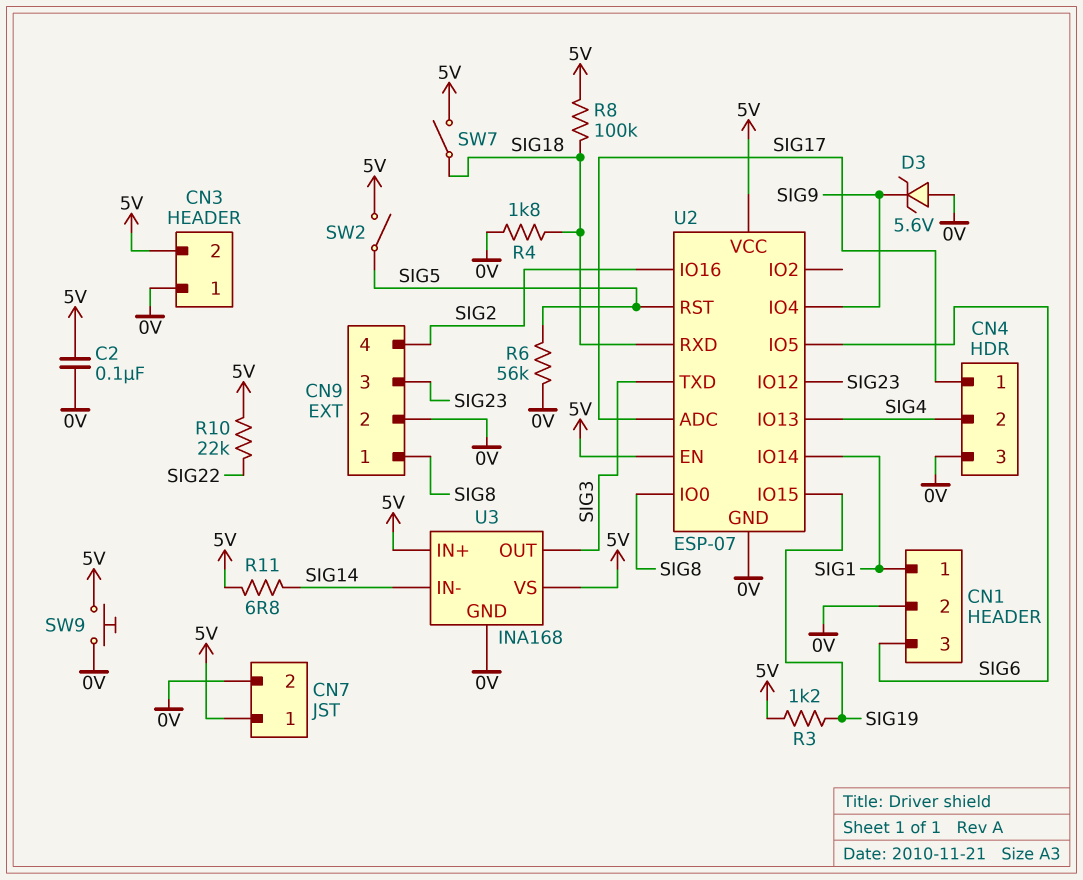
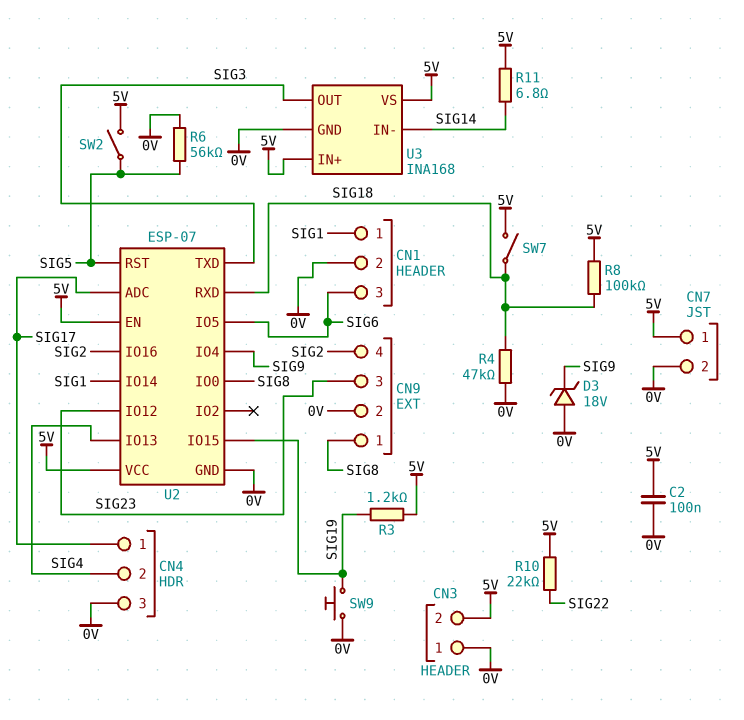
D3: zener 5.6V (A 0V, K SIG9) -> zener 18V (A 0V, K SIG9)
R4: 1.8k (0V, SIG18) -> 47k (0V, SIG18)
SW9: button (0V, 5V) -> button (0V, SIG19)

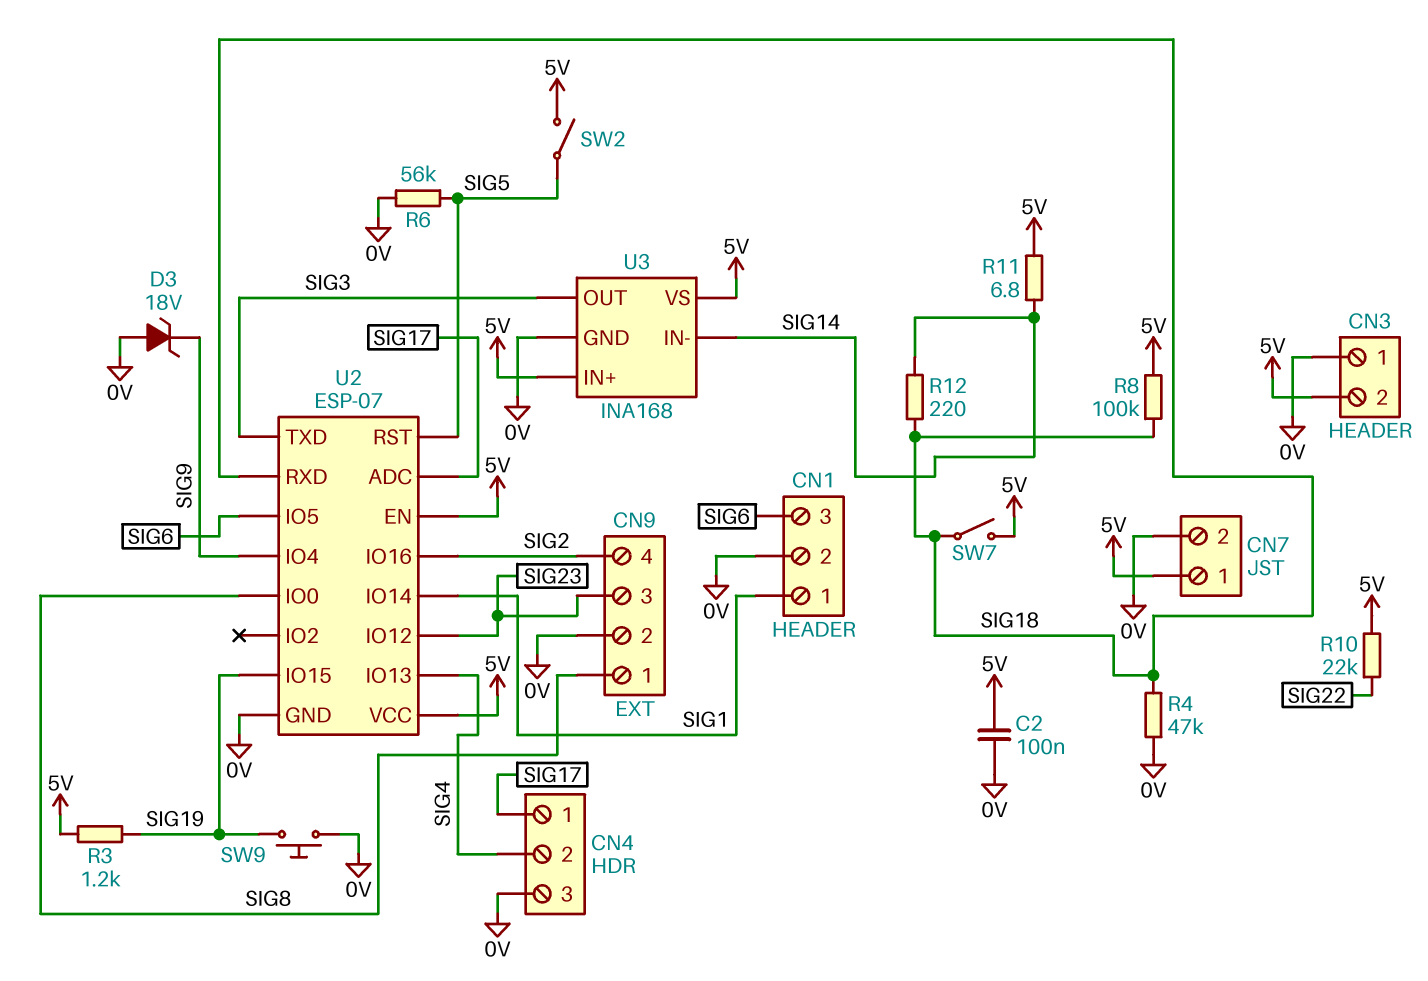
R12: none -> 220 (SIG14, SIG18)

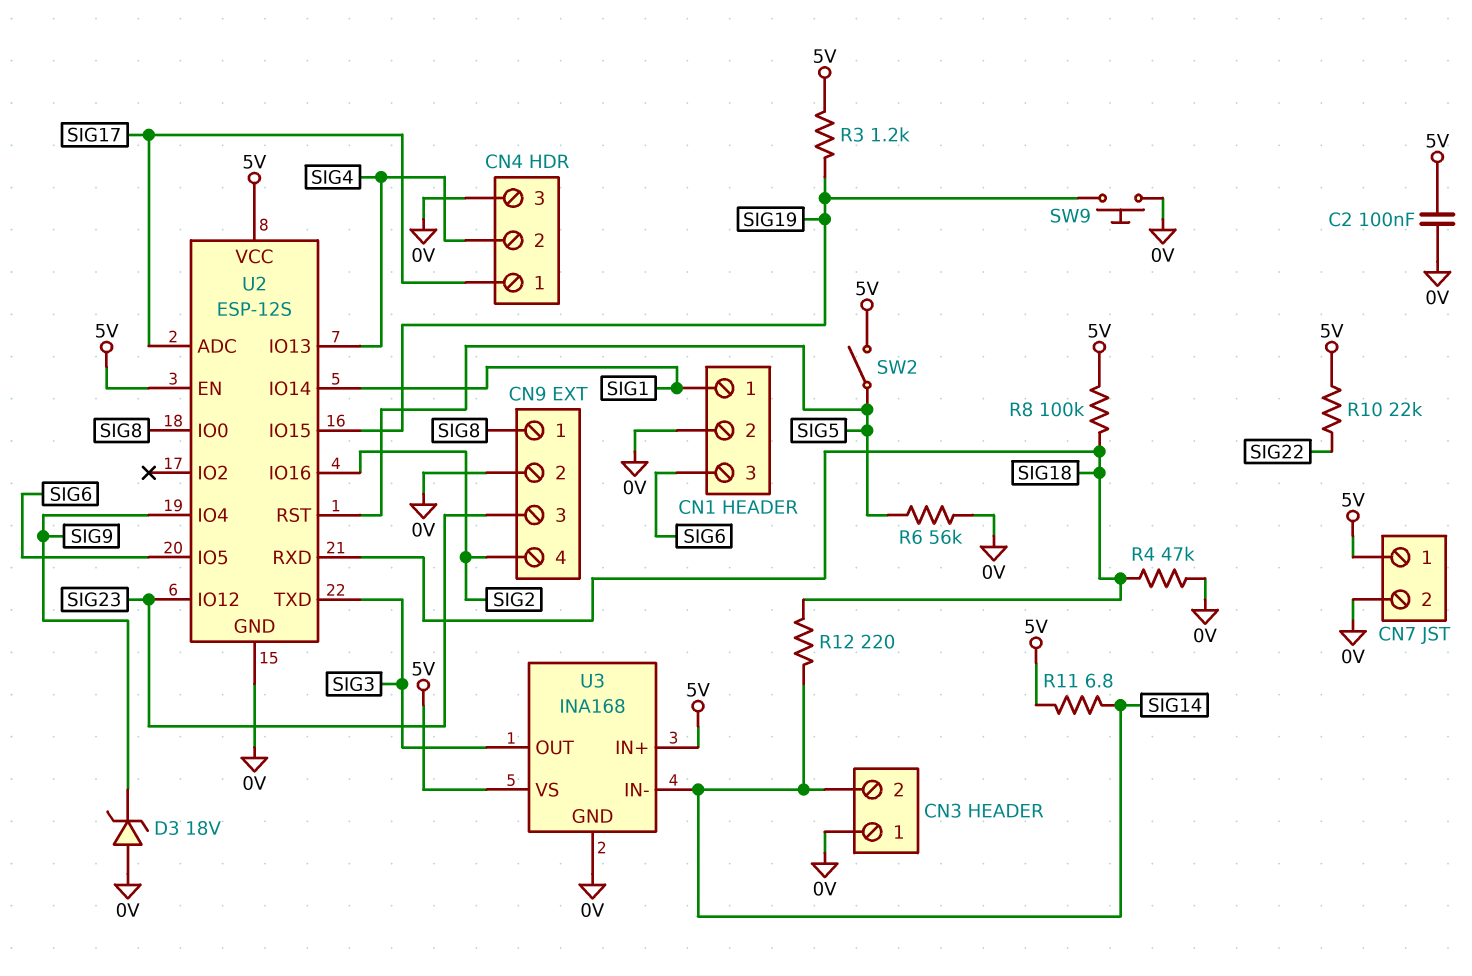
CN3 pin 2: 5V -> SIG14
SW7: switch (5V, SIG18) -> none
U2: ESP-07 -> ESP-12S

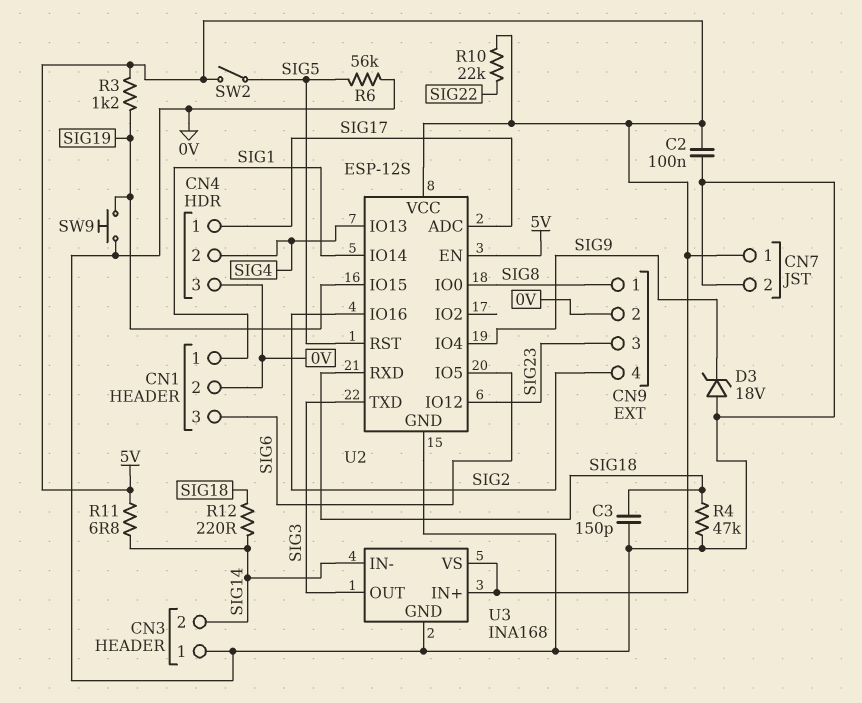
C3: none -> 150pF (0V, SIG18)
R8: 100k (5V, SIG18) -> none

